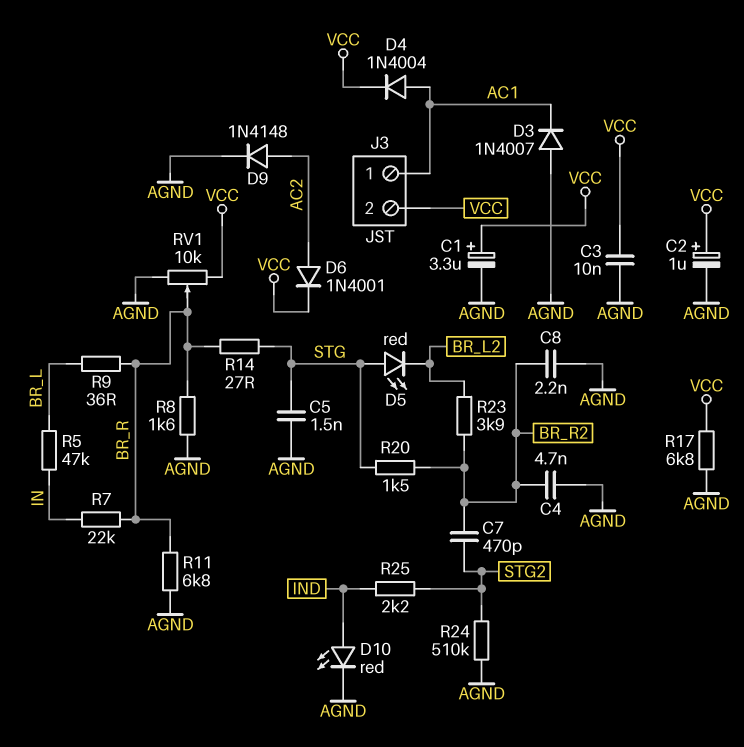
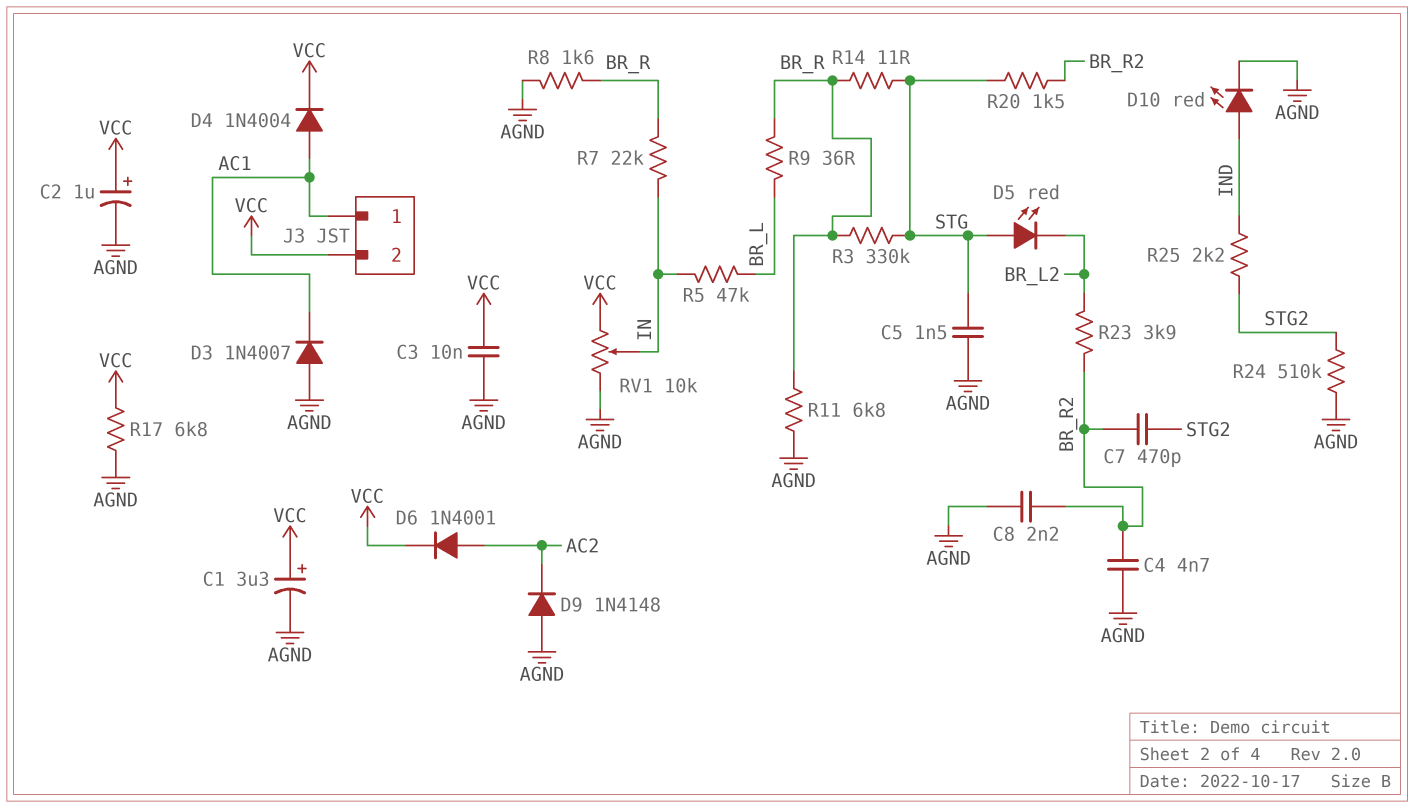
D9: diode 1N4148 (A AC2, K AGND) -> diode 1N4148 (A AGND, K AC2)
R3: none -> 330k (BR_R, STG)
R14: 27 (BR_R, STG) -> 11 (BR_R, STG)
RV1: 10k (AGND, VCC, wiper BR_R) -> 10k (AGND, VCC, wiper IN)

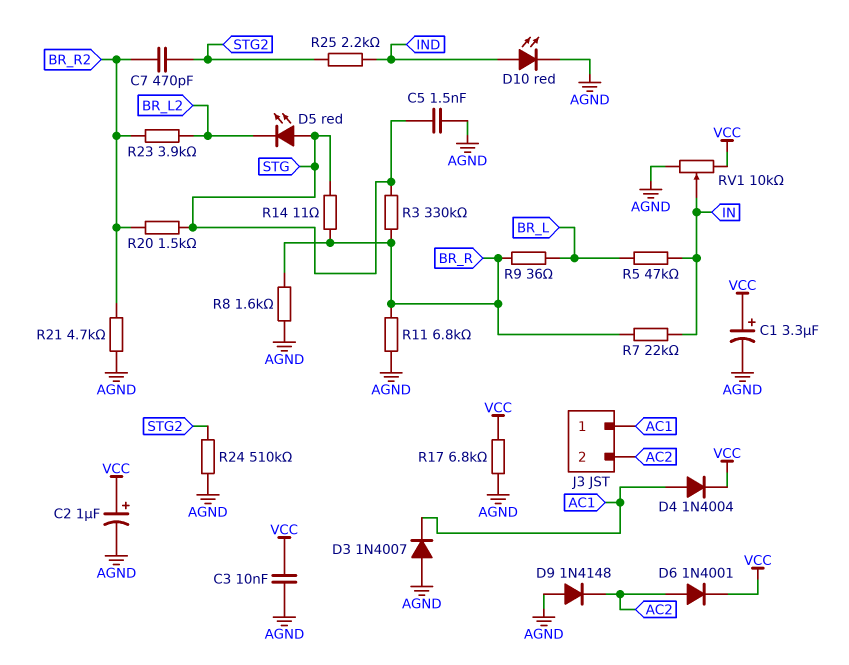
C4: 4.7nF (AGND, BR_R2) -> none
C8: 2.2nF (AGND, BR_R2) -> none
J3 pin 2: VCC -> AC2
R21: none -> 4.7k (AGND, BR_R2)

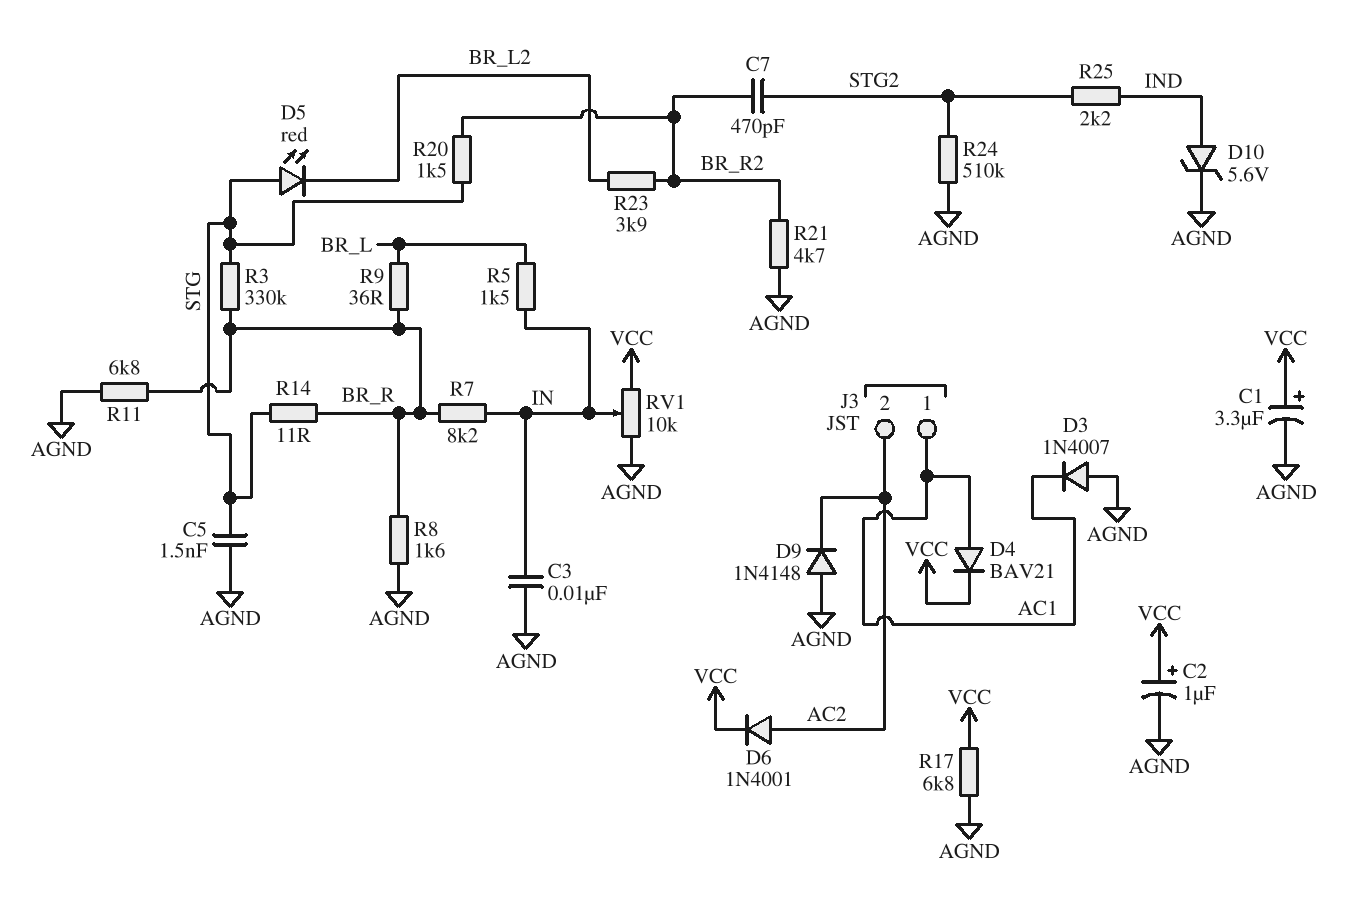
C3: 10nF (AGND, VCC) -> 10nF (AGND, IN)
D4: diode 1N4004 (A AC1, K VCC) -> diode BAV21 (A AC1, K VCC)
D10: LED red (A IND, K AGND) -> zener 5.6V (A IND, K AGND)
R5: 47k (BR_L, IN) -> 1.5k (BR_L, IN)
R7: 22k (BR_R, IN) -> 8.2k (BR_R, IN)

